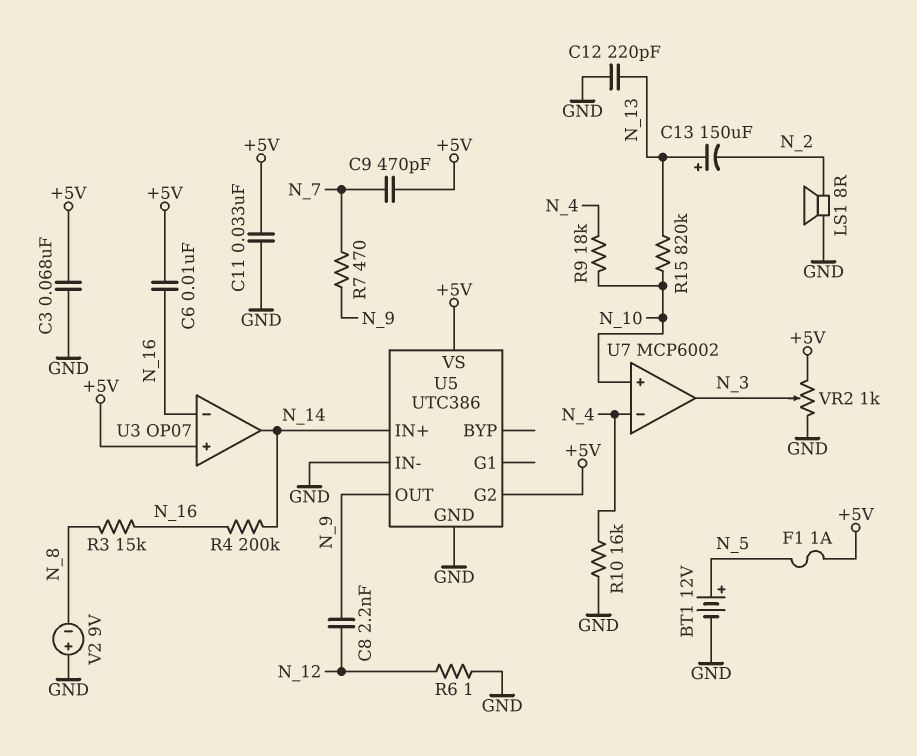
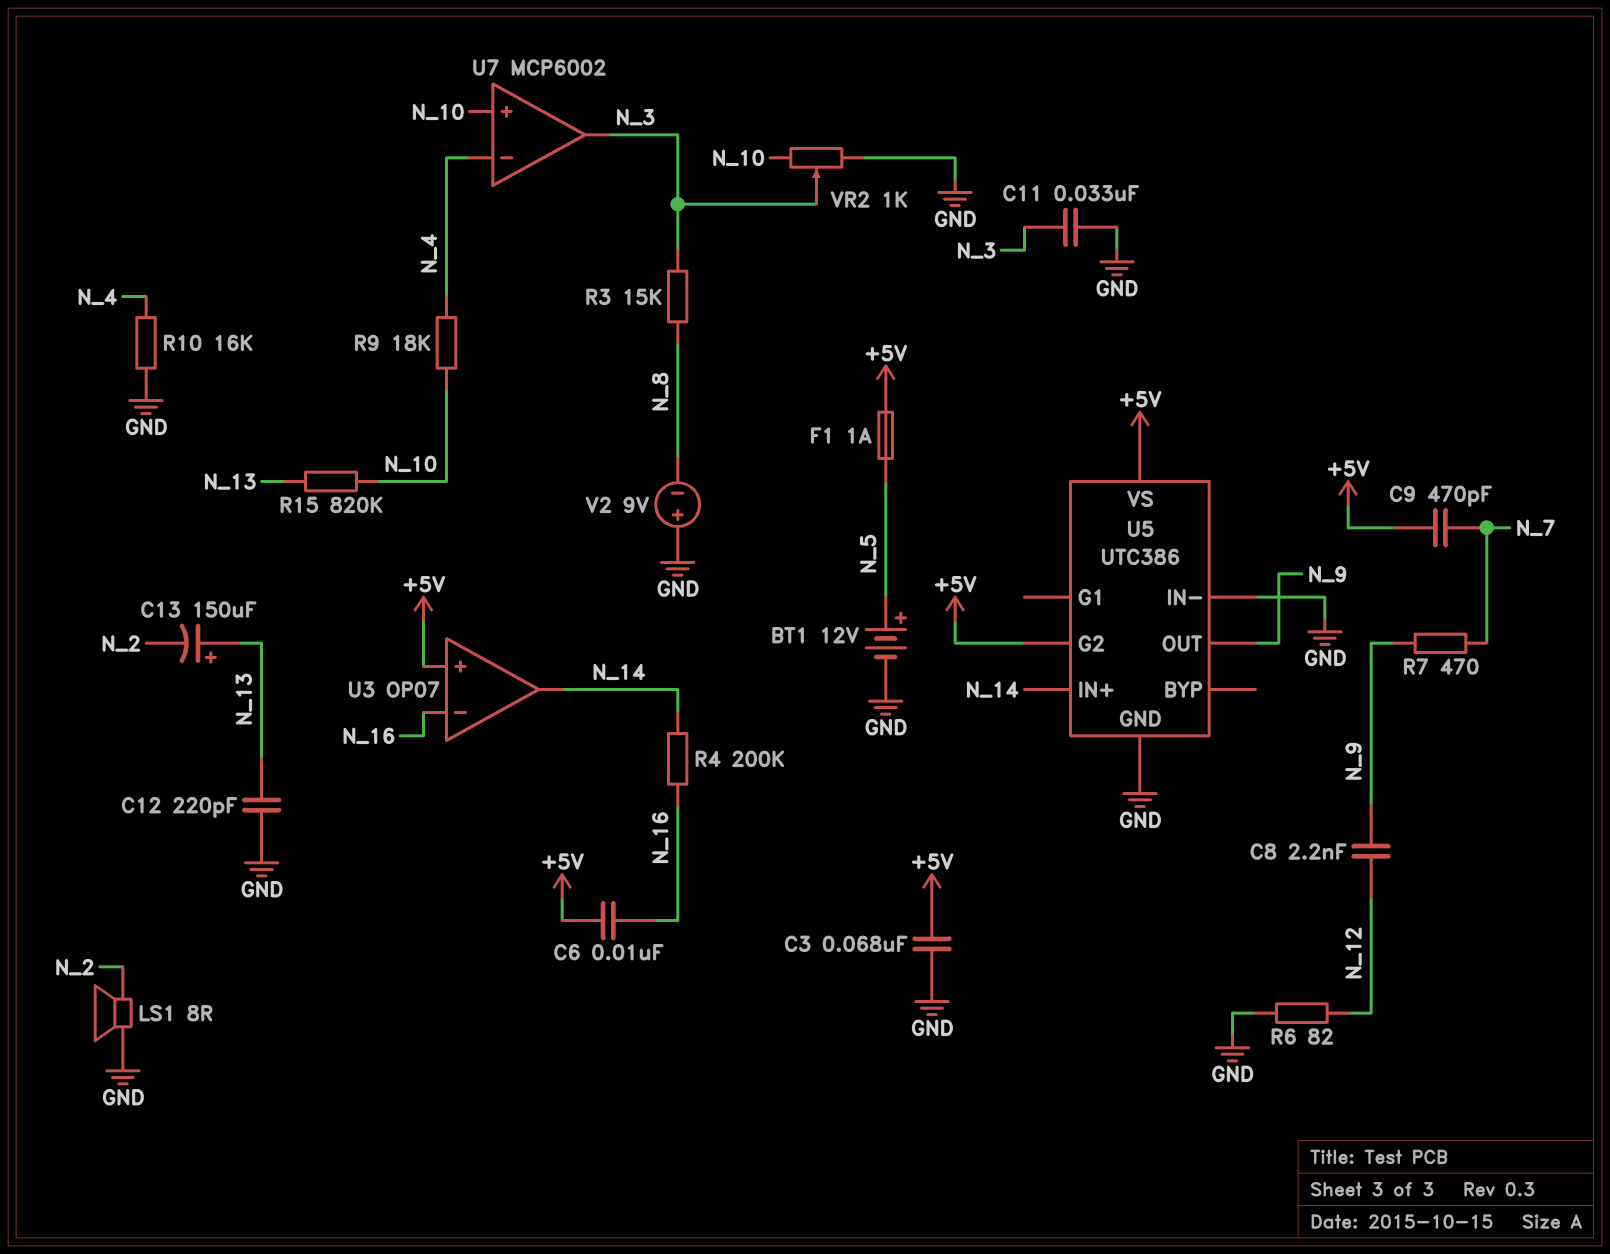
C11: 33nF (+5V, GND) -> 33nF (GND, N_3)
R3: 15k (N_8, N_16) -> 15k (N_3, N_8)
R6: 1 (GND, N_12) -> 82 (GND, N_12)
VR2: 1k (+5V, GND, wiper N_3) -> 1k (GND, N_10, wiper N_3)

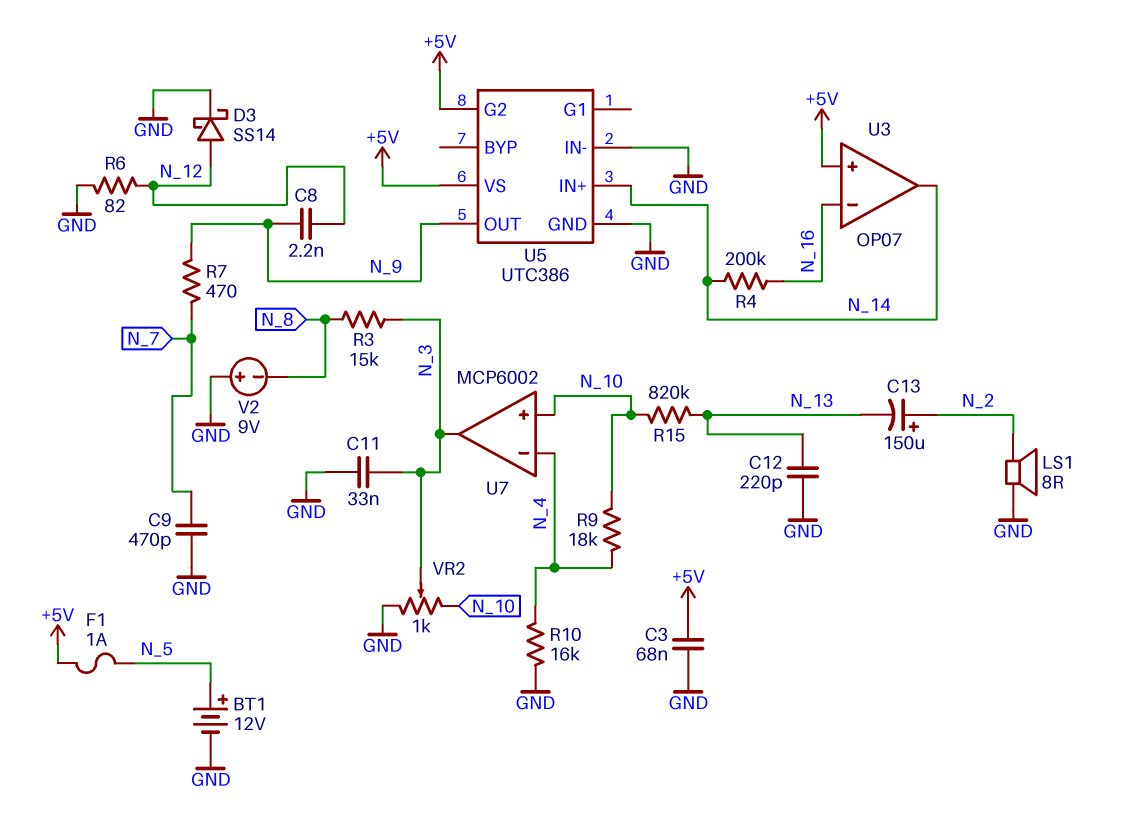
C6: 10nF (+5V, N_16) -> none
C9: 470pF (+5V, N_7) -> 470pF (GND, N_7)
C13: 150uF (plus N_13, minus N_2) -> 150uF (plus N_2, minus N_13)
D3: none -> schottky SS14 (A N_12, K GND)

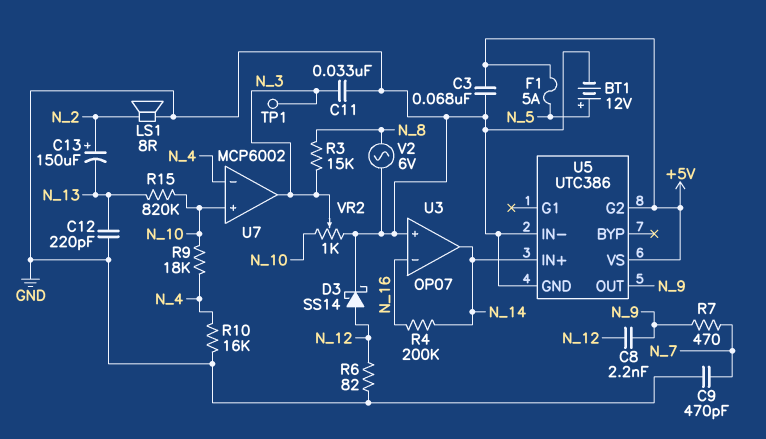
F1: 1A (+5V, N_5) -> 5A (+5V, N_5)
TP1: none -> test point (N_3)
U3 pin in+: +5V -> GND
V2: 9V (plus GND, minus N_8) -> AC 6V (GND, N_8)

